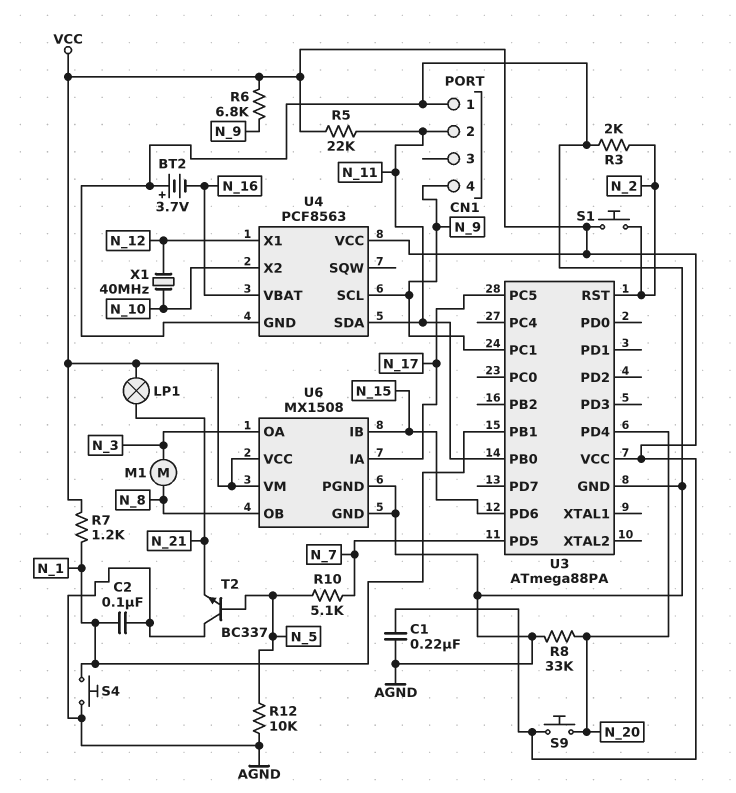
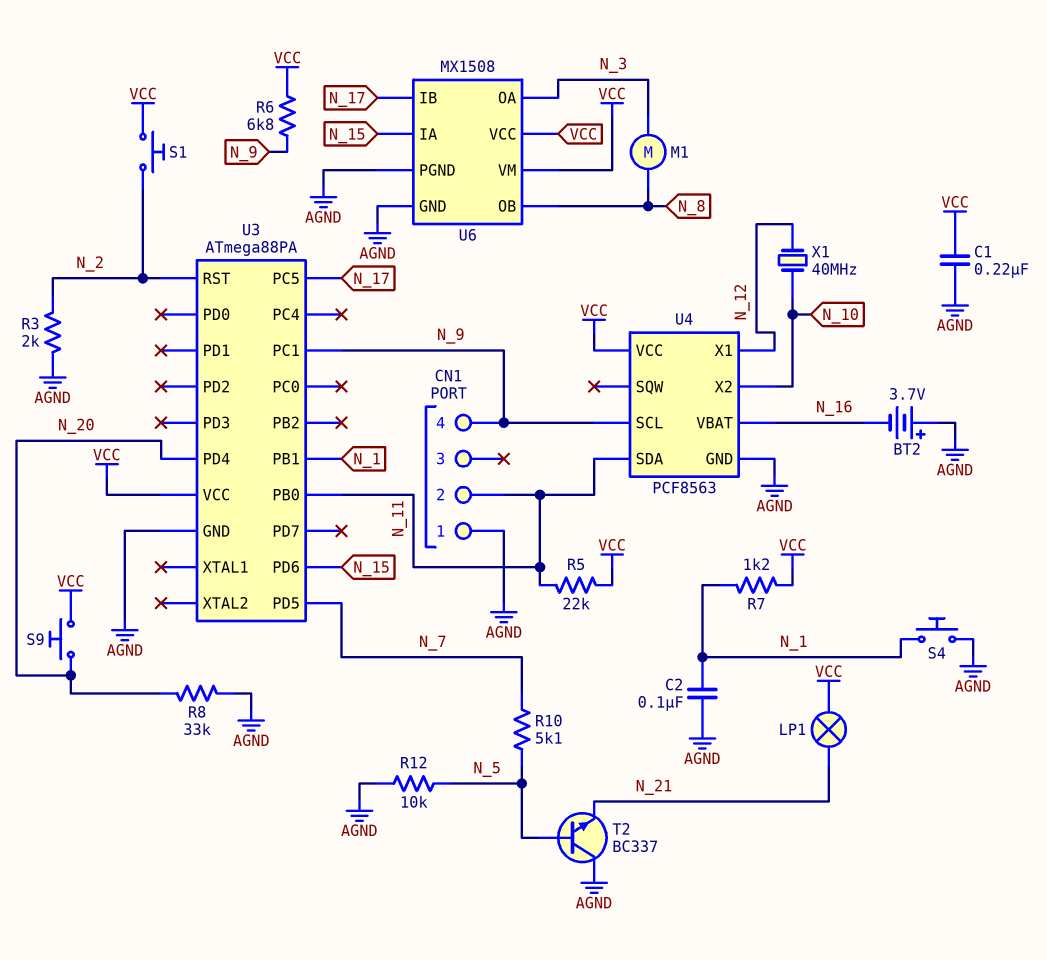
U6 pin IA: N_17 -> N_15
U6 pin IB: N_15 -> N_17

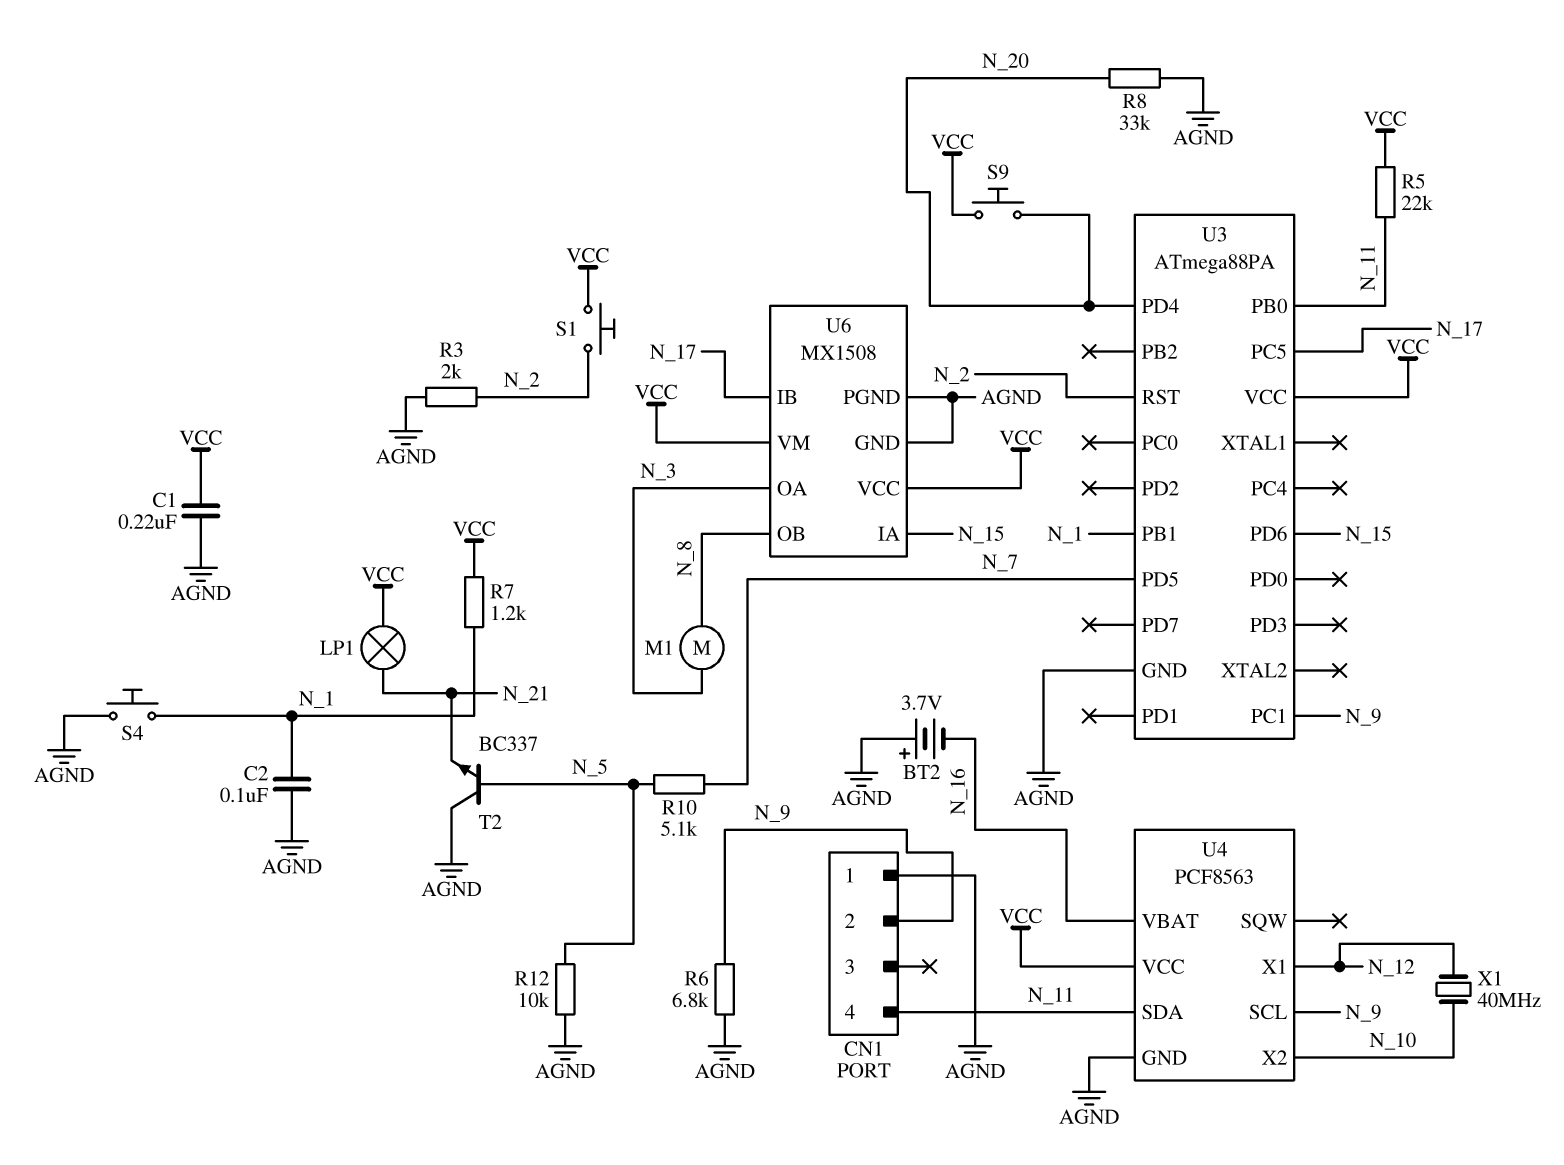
CN1 pin 2: N_11 -> N_9
CN1 pin 4: N_9 -> N_11
R6: 6.8k (N_9, VCC) -> 6.8k (AGND, N_9)

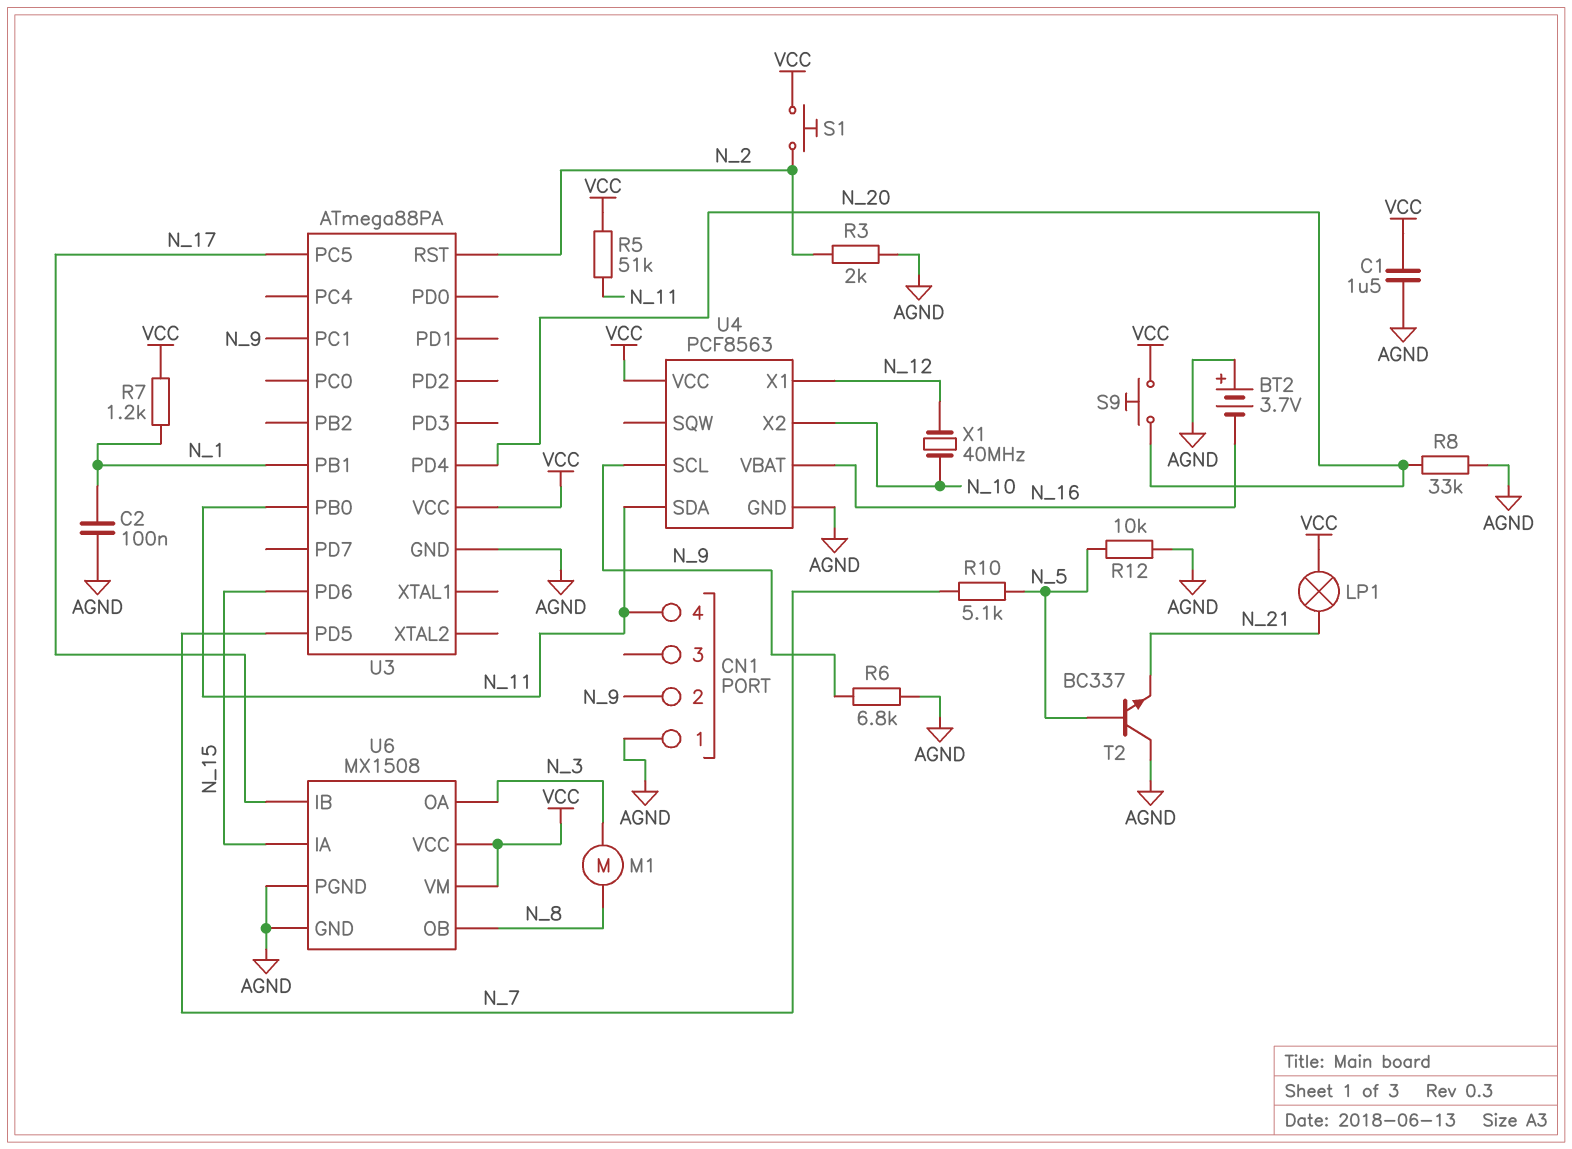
C1: 220nF (AGND, VCC) -> 1.5uF (AGND, VCC)
R5: 22k (N_11, VCC) -> 51k (N_11, VCC)
S4: button (AGND, N_1) -> none

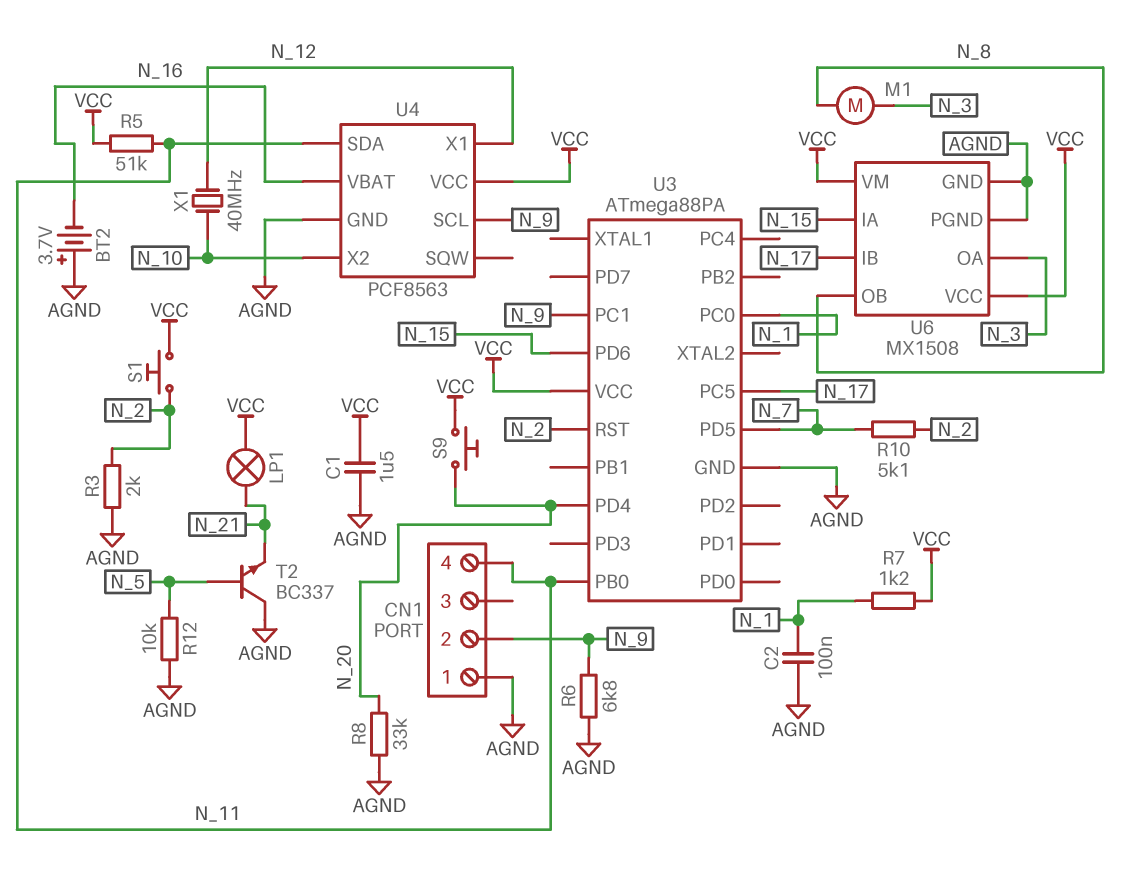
R10: 5.1k (N_5, N_7) -> 5.1k (N_2, N_7)
U3 pin PB1: N_1 -> none
U3 pin PC0: none -> N_1

